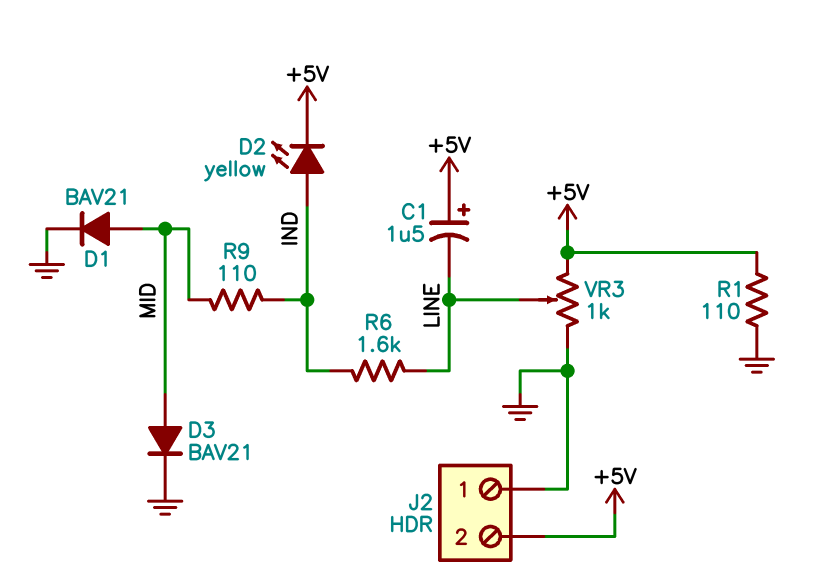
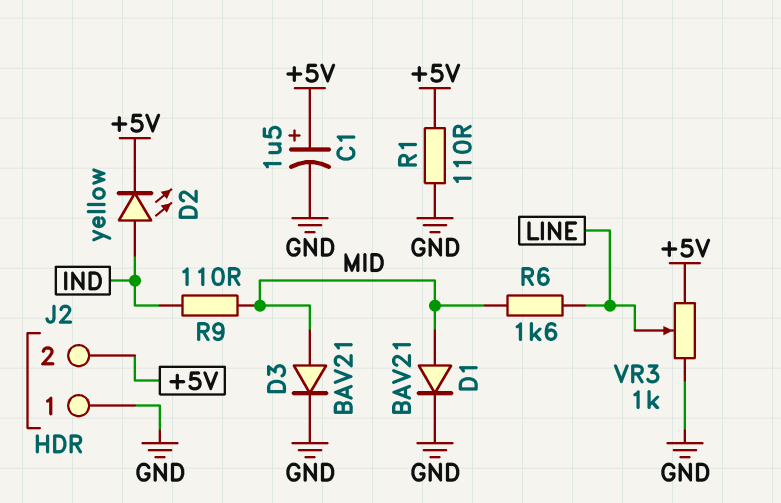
C1: 1.5uF (plus +5V, minus LINE) -> 1.5uF (plus +5V, minus GND)
R6: 1.6k (IND, LINE) -> 1.6k (LINE, MID)

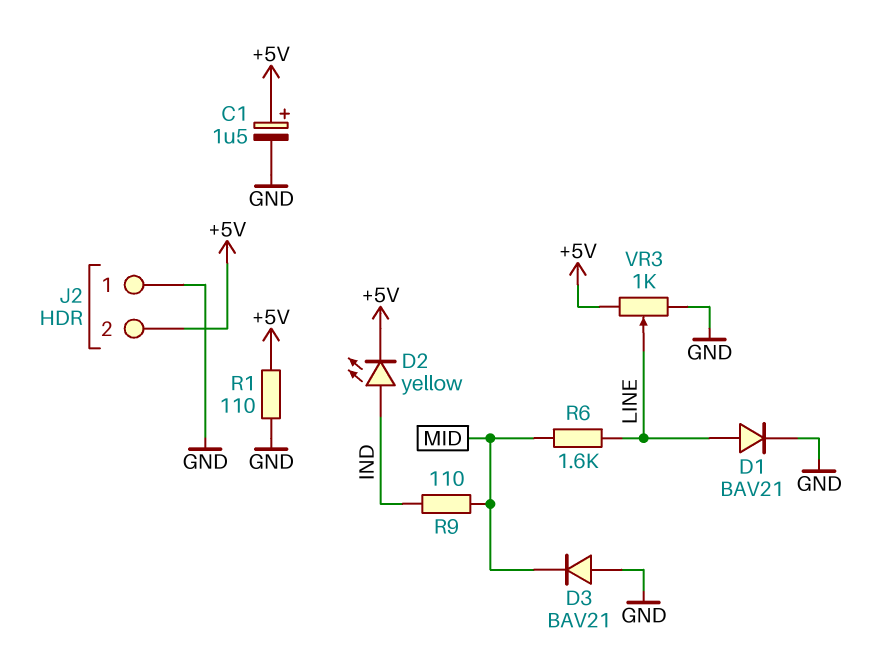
D1: diode BAV21 (A MID, K GND) -> diode BAV21 (A LINE, K GND)
D3: diode BAV21 (A MID, K GND) -> diode BAV21 (A GND, K MID)

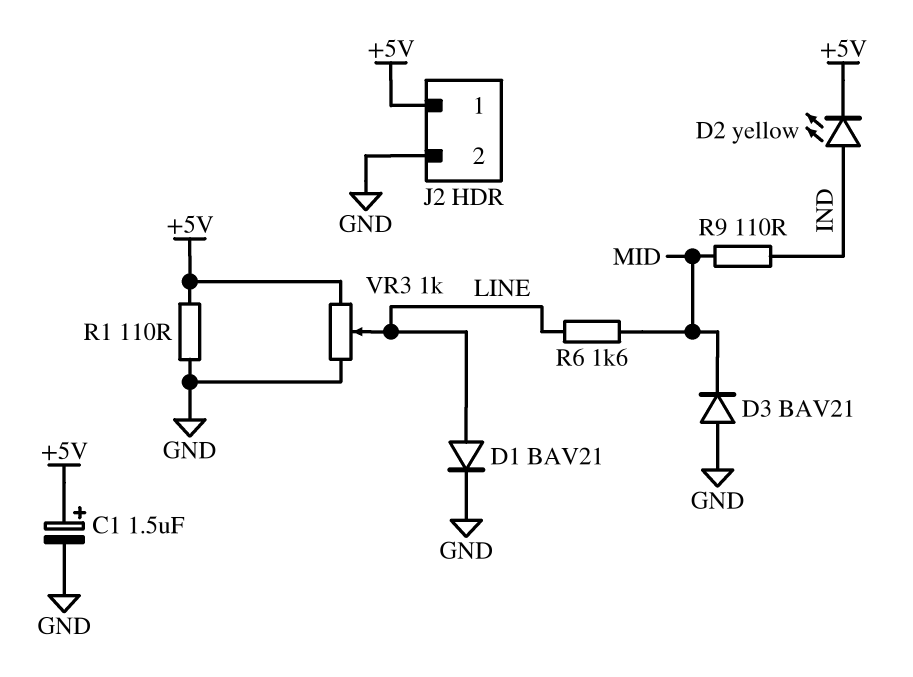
J2 pin 1: GND -> +5V
J2 pin 2: +5V -> GND

